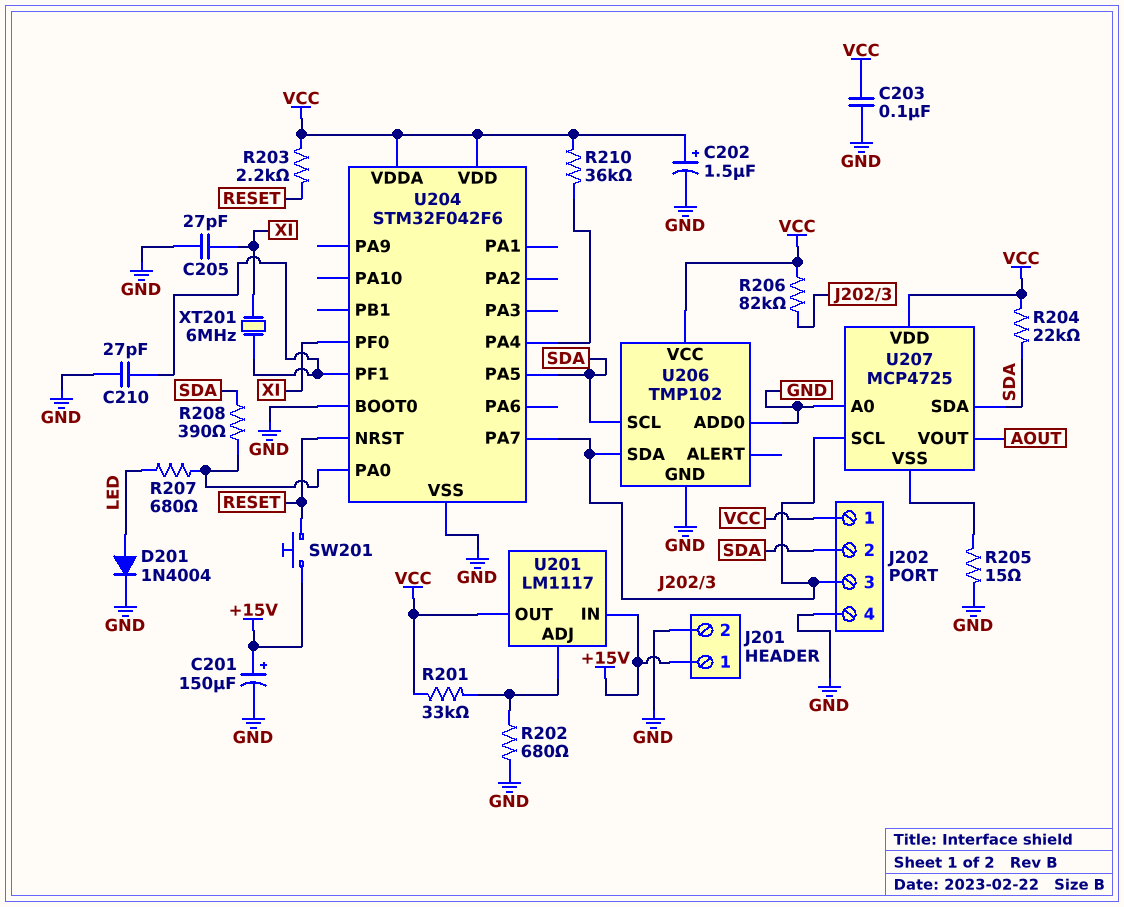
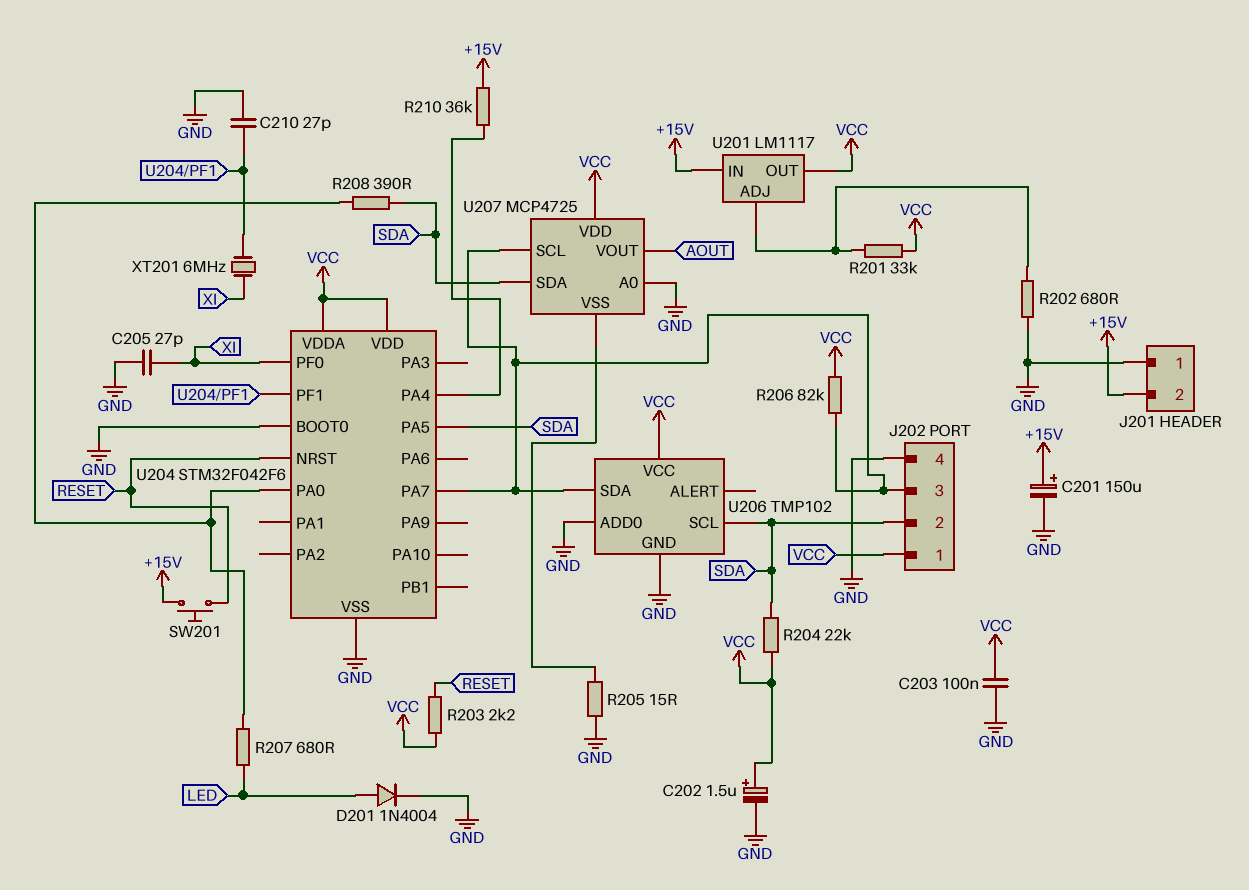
J201 pin 1: +15V -> GND
J201 pin 2: GND -> +15V
R210: 36k (U204/PA4, VCC) -> 36k (+15V, U204/PA4)

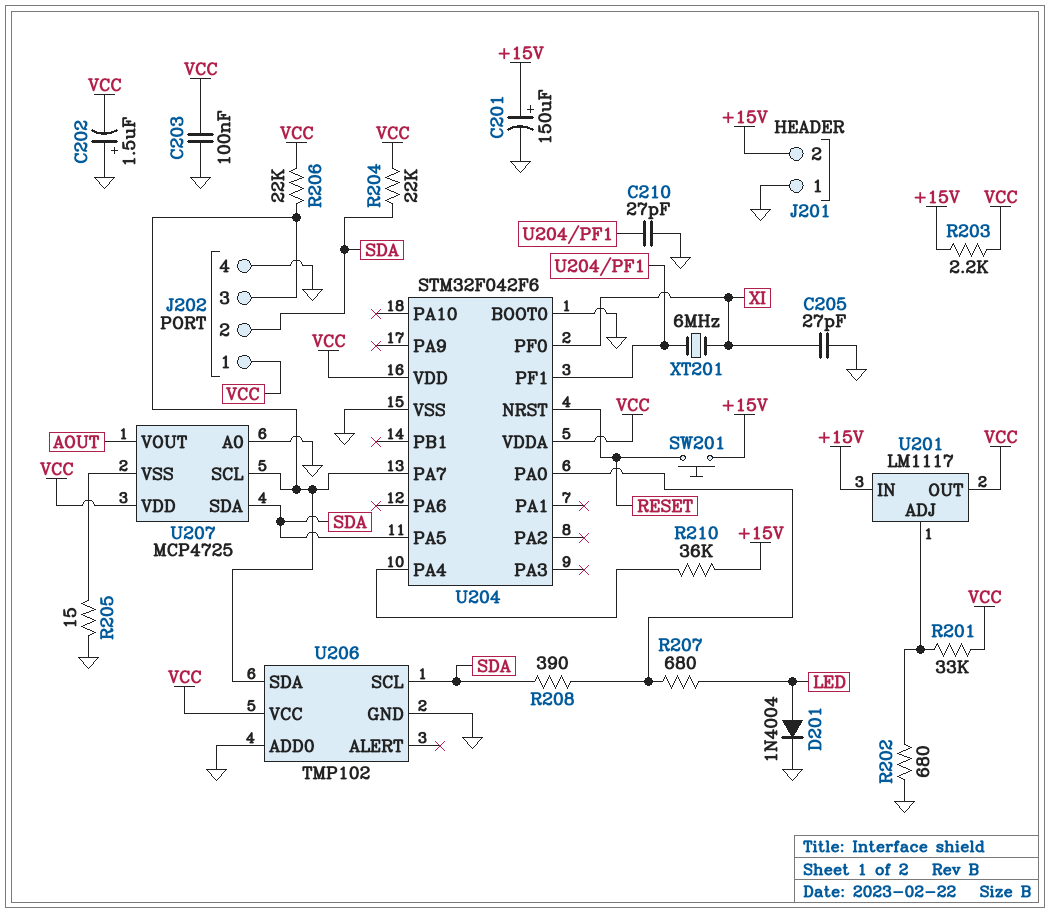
C202: 1.5uF (plus VCC, minus GND) -> 1.5uF (plus GND, minus VCC)
R203: 2.2k (RESET, VCC) -> 2.2k (+15V, VCC)
R206: 82k (J202/3, VCC) -> 22k (J202/3, VCC)

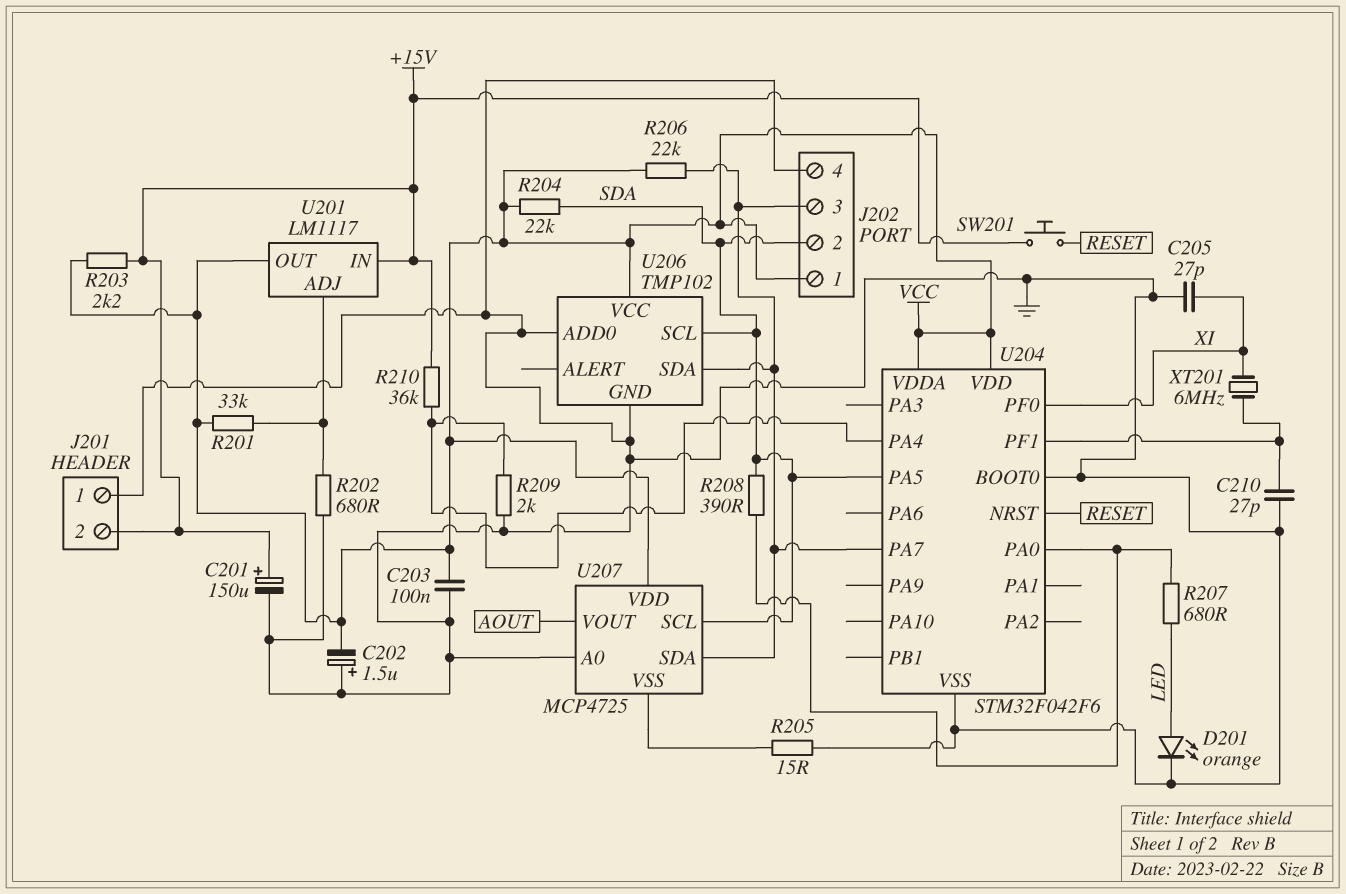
D201: diode 1N4004 (A LED, K GND) -> LED orange (A LED, K GND)
R209: none -> 2k (GND, U204/PA4)
U207 pin SCL: J202/3 -> SDA
U207 pin SDA: SDA -> J202/3

